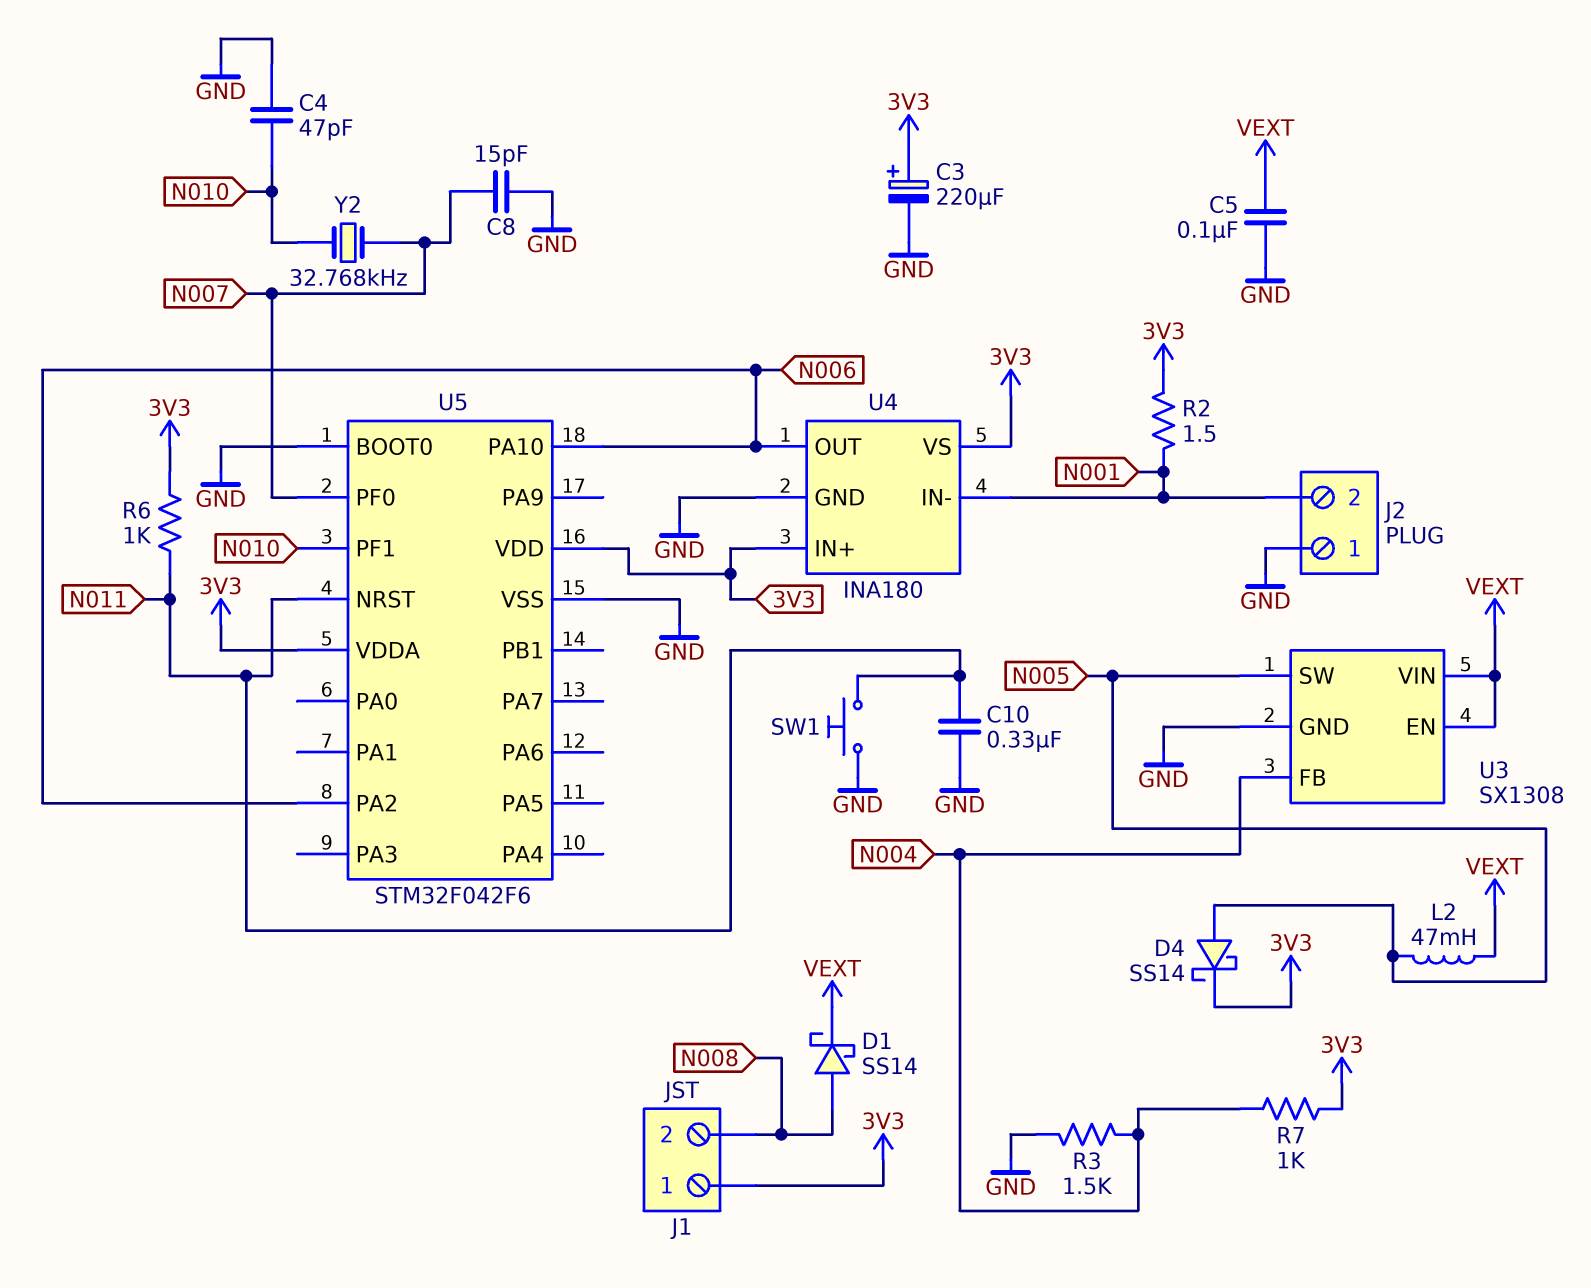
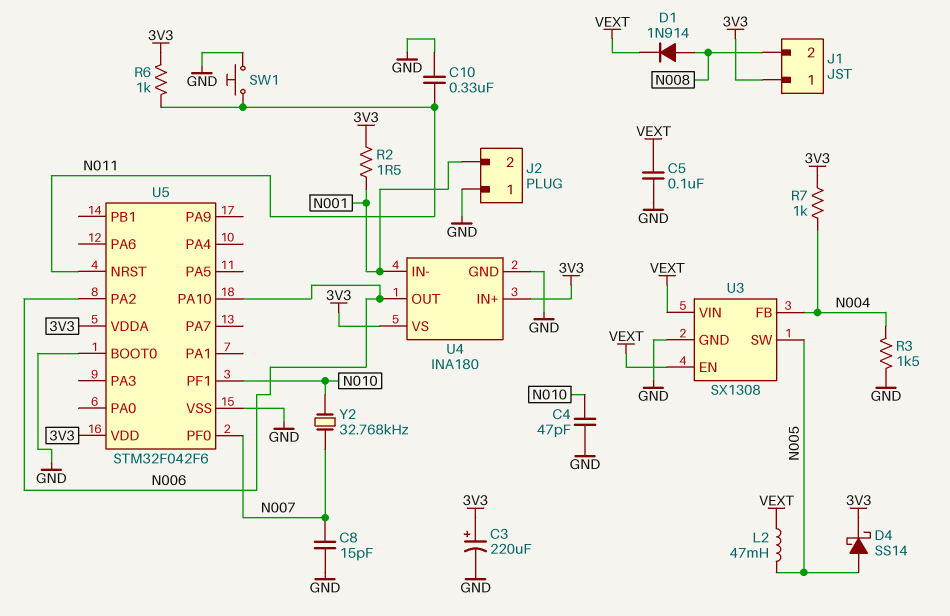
D1: schottky SS14 (A N008, K VEXT) -> diode 1N914 (A N008, K VEXT)

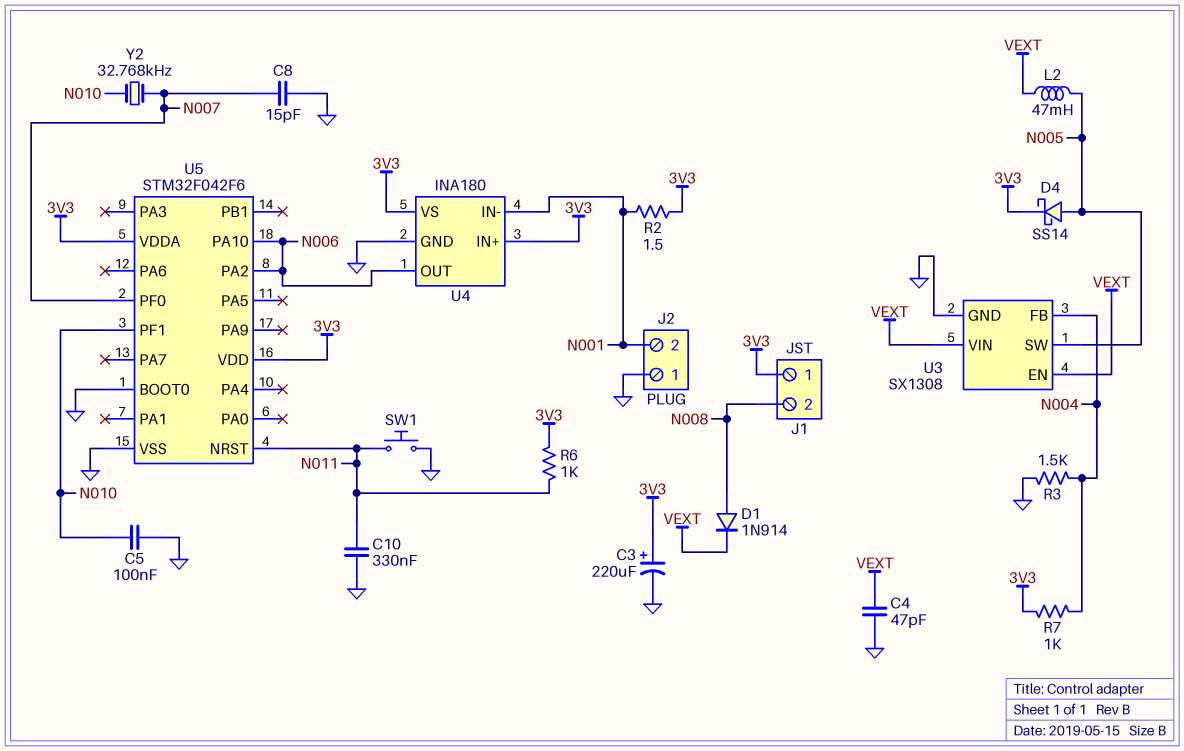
C4: 47pF (GND, N010) -> 47pF (GND, VEXT)
C5: 100nF (GND, VEXT) -> 100nF (GND, N010)

